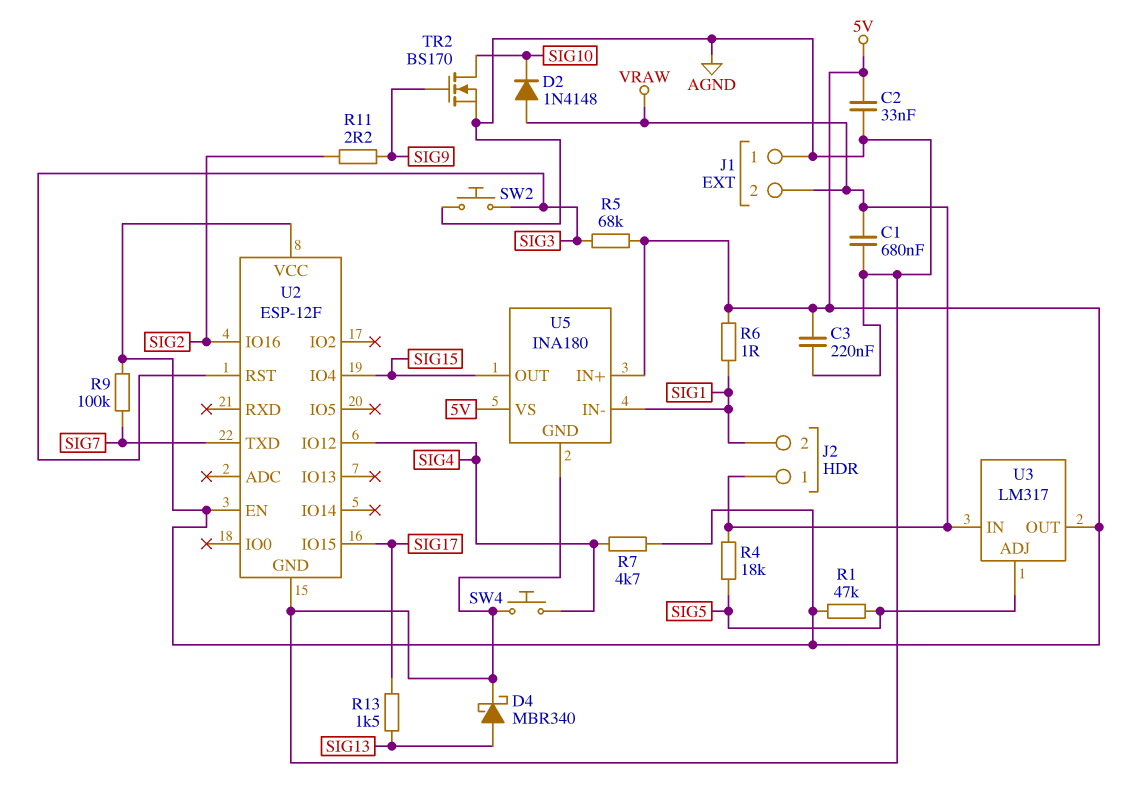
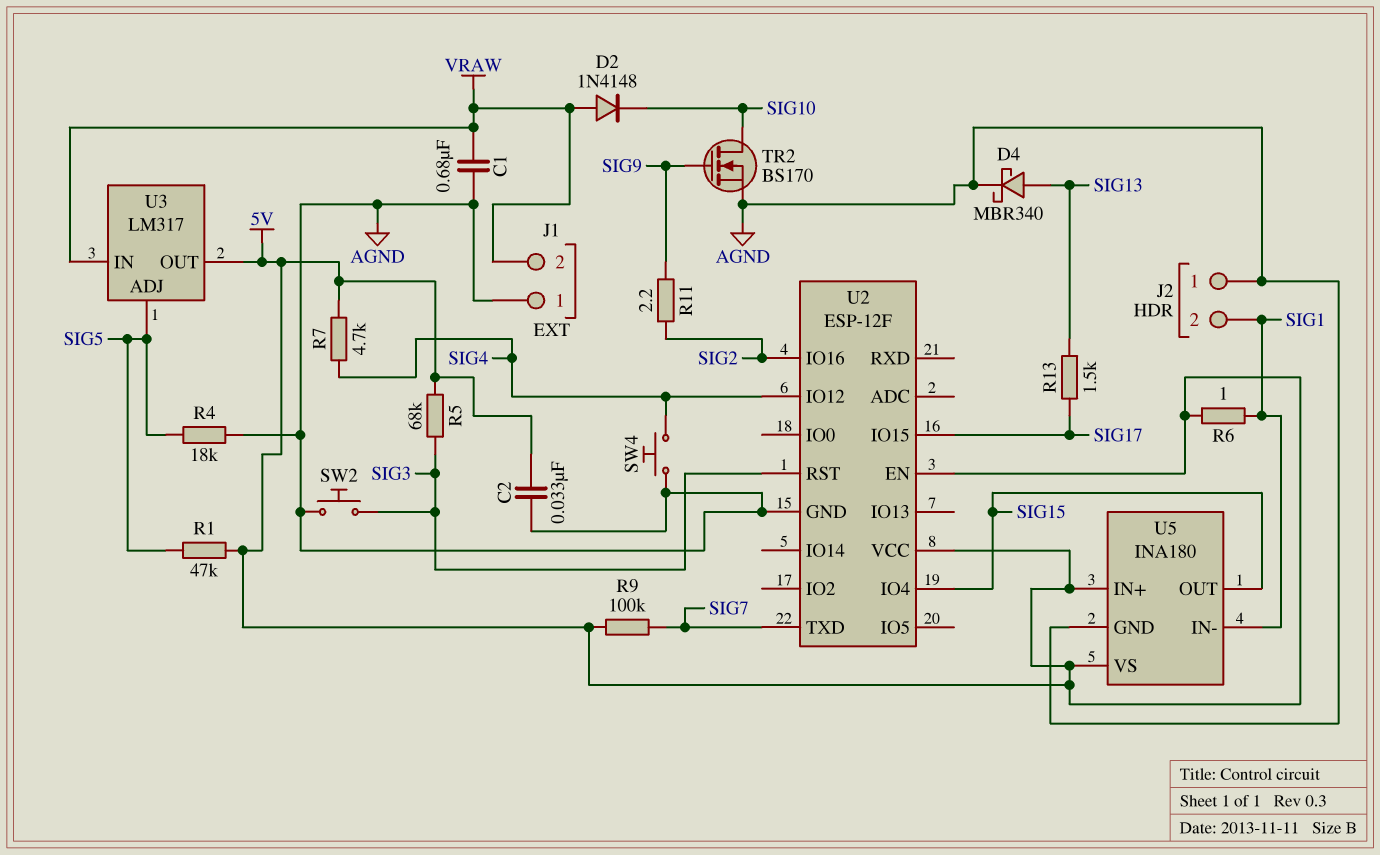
C3: 220nF (5V, AGND) -> none
J2 pin 1: VRAW -> AGND
R4: 18k (SIG5, VRAW) -> 18k (AGND, SIG5)

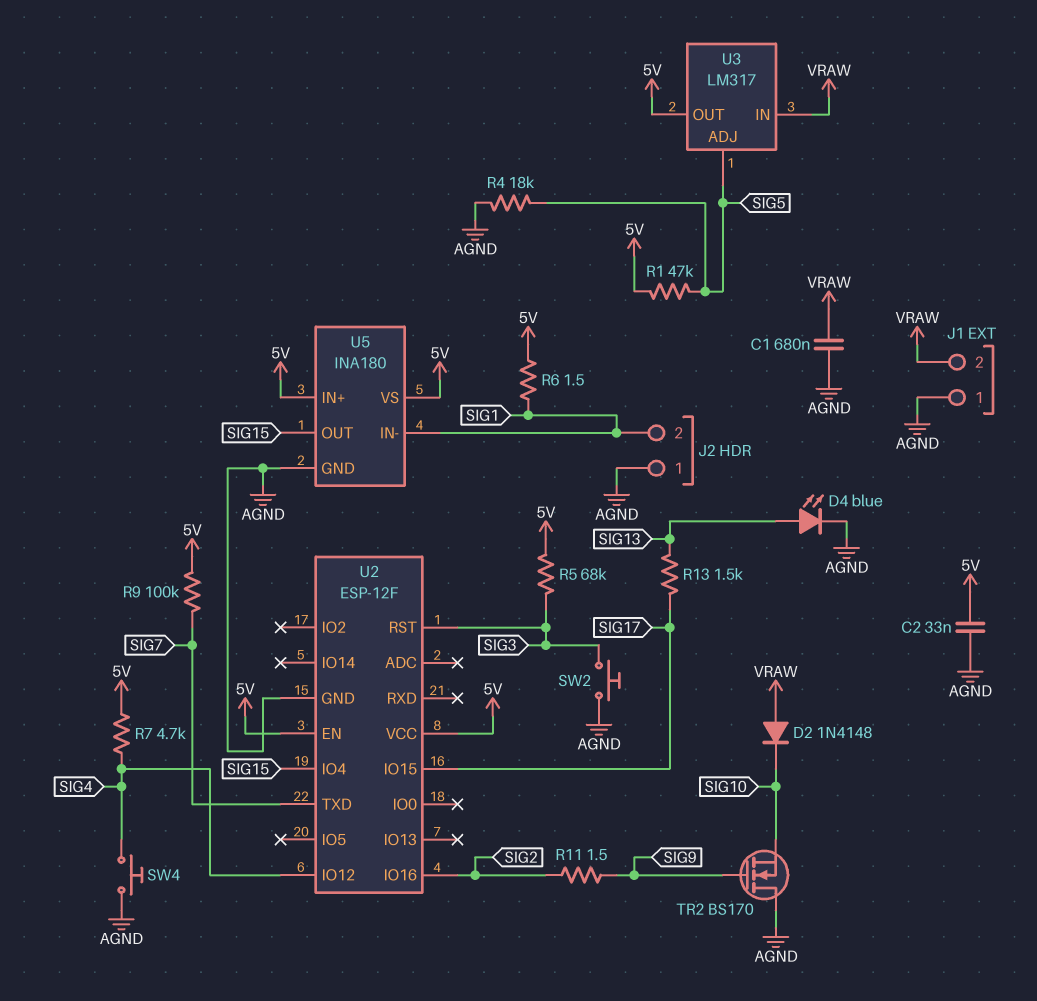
D4: schottky MBR340 (A SIG13, K AGND) -> LED blue (A SIG13, K AGND)
R6: 1 (5V, SIG1) -> 1.5 (5V, SIG1)
R11: 2.2 (SIG2, SIG9) -> 1.5 (SIG2, SIG9)
TR2: NMOS BS170 (G SIG9, D SIG10, S AGND) -> NMOS BS170 (G SIG9, D AGND, S SIG10)

